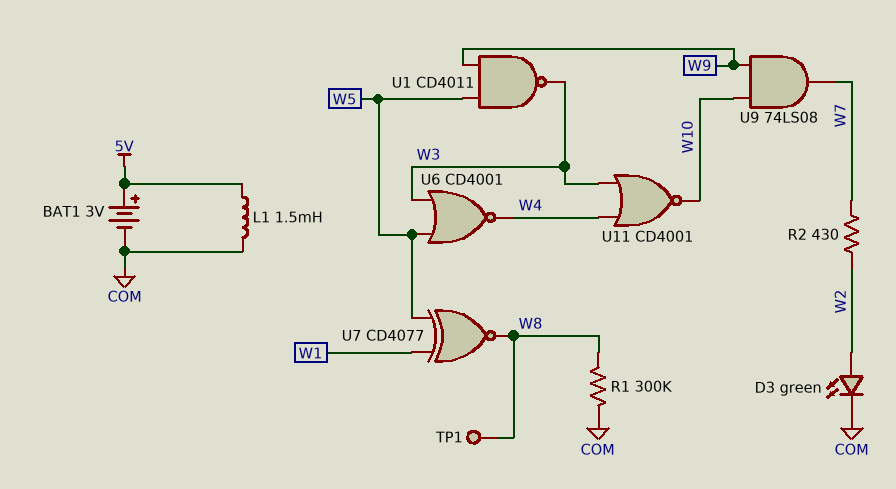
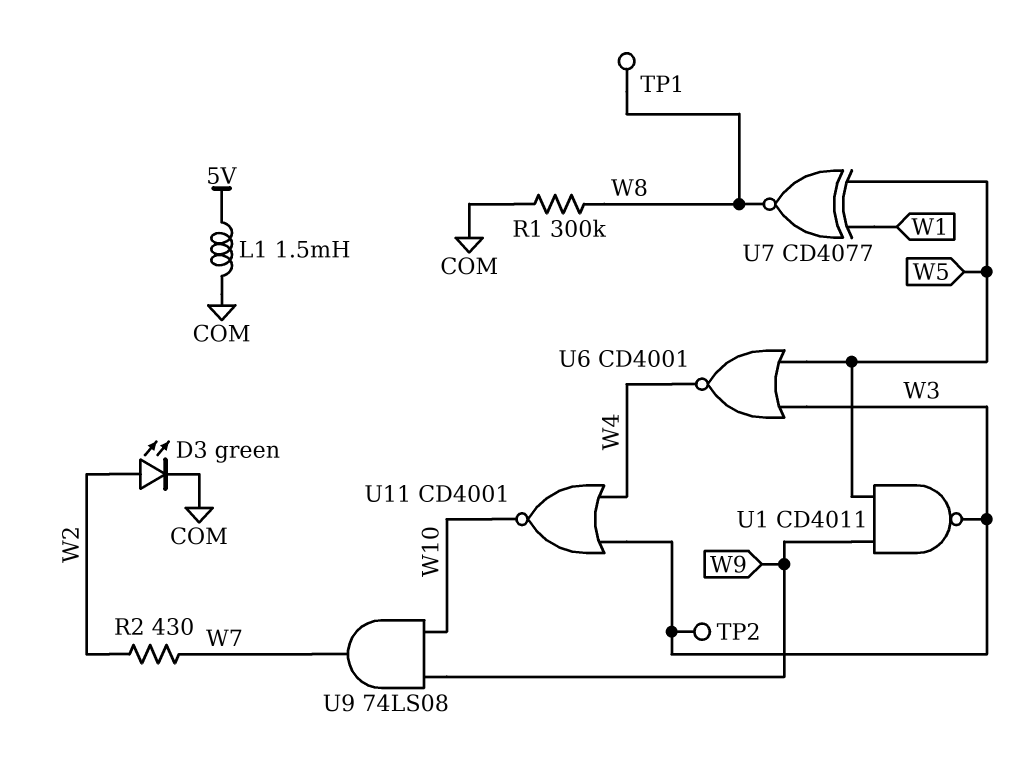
BAT1: 3V (plus 5V, minus COM) -> none
TP2: none -> test point (W3)

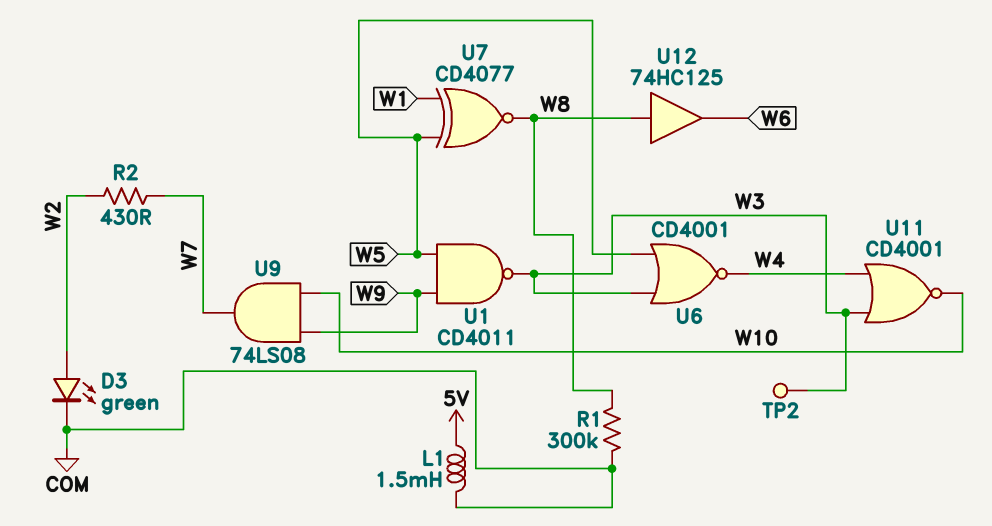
TP1: test point (W8) -> none
U12: none -> buffer 74HC125 (in W8, out W6)

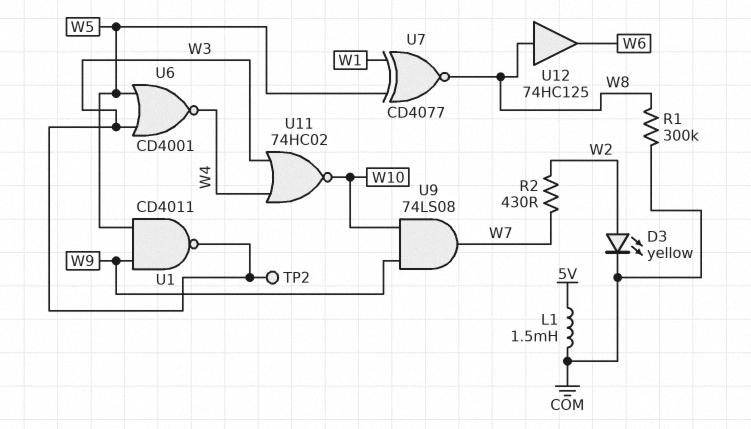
D3: LED green (A W2, K COM) -> LED yellow (A W2, K COM)
U11: NOR CD4001 (in W3, in W4, out W10) -> NOR 74HC02 (in W3, in W4, out W10)

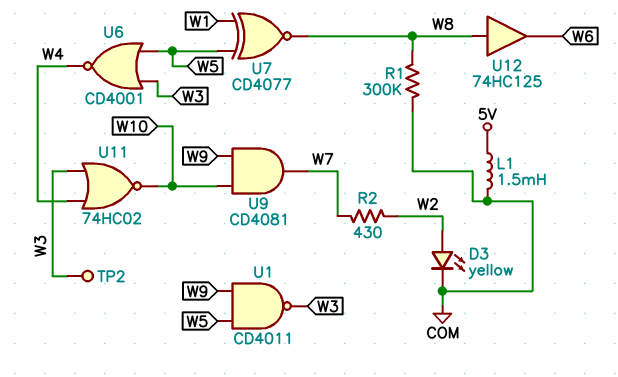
U9: AND 74LS08 (in W9, in W10, out W7) -> AND CD4081 (in W9, in W10, out W7)

